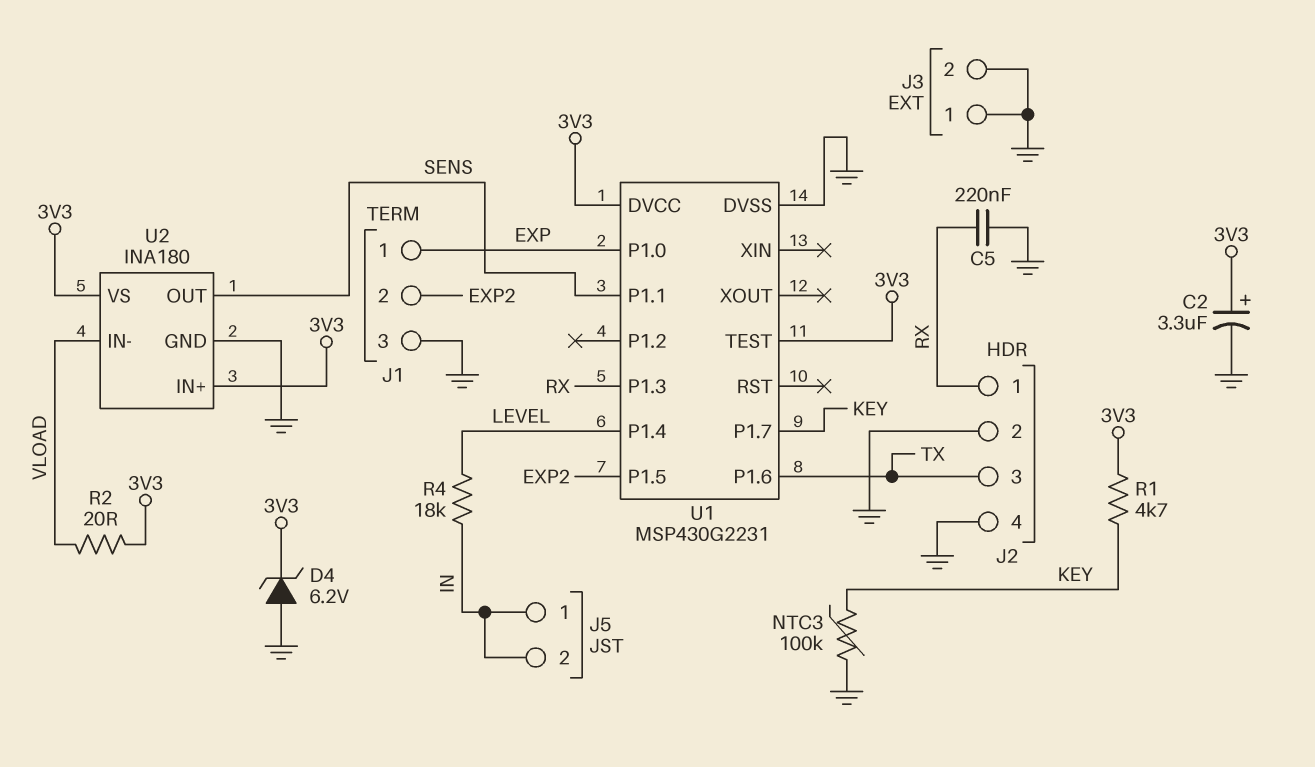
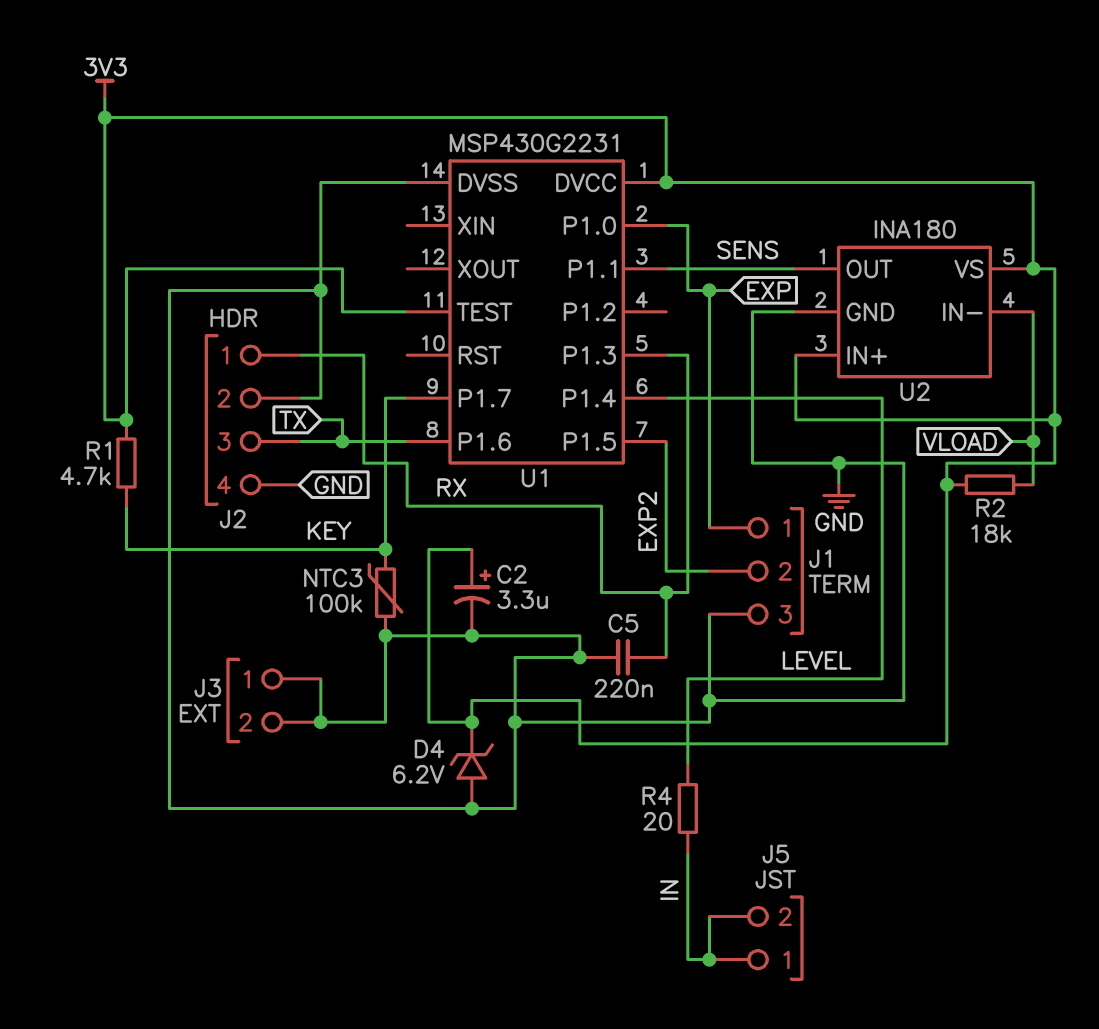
R2: 20 (3V3, VLOAD) -> 18k (3V3, VLOAD)
R4: 18k (IN, LEVEL) -> 20 (IN, LEVEL)

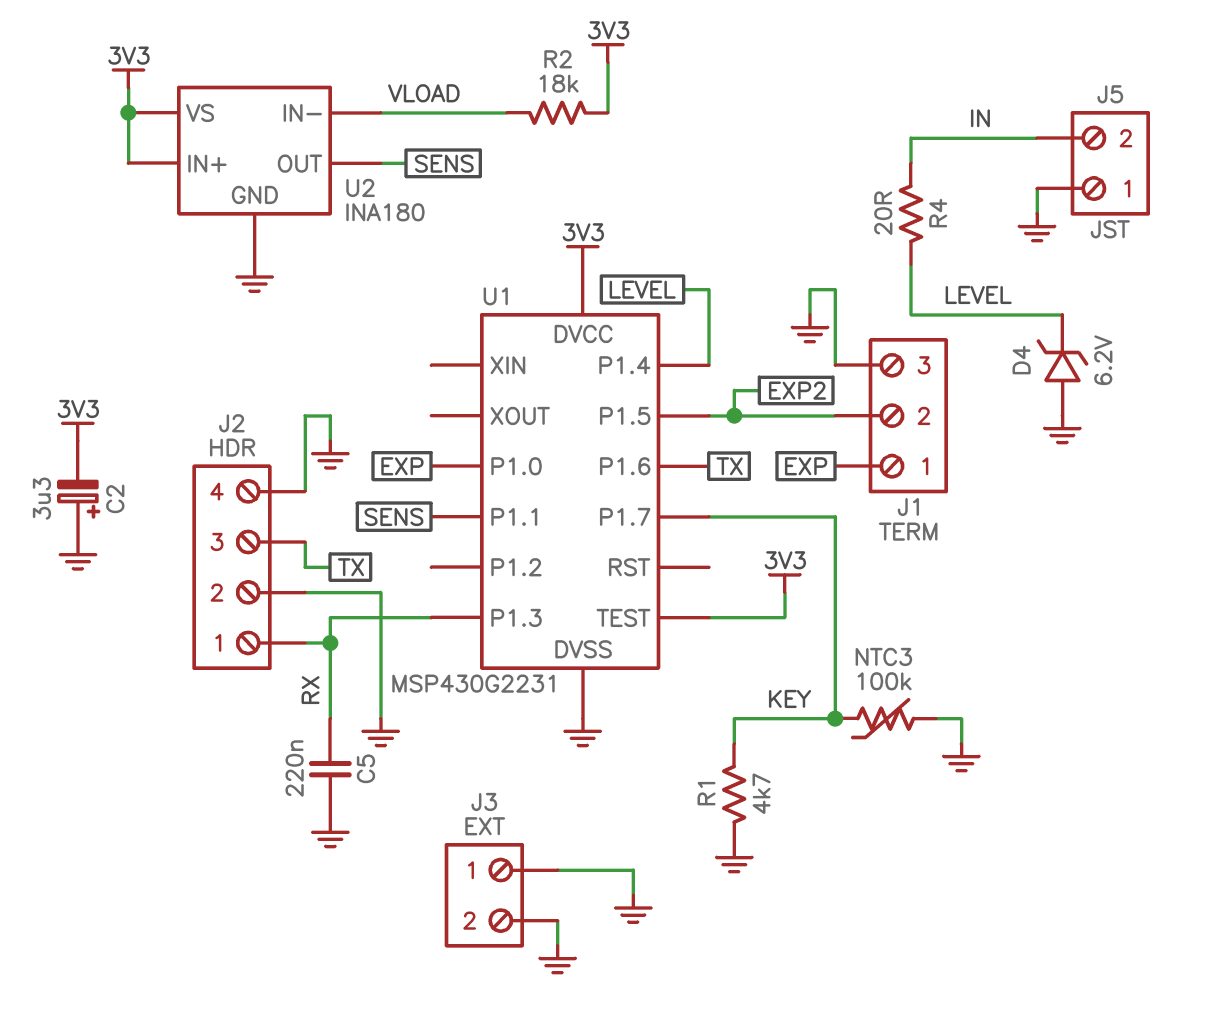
C2: 3.3uF (plus 3V3, minus GND) -> 3.3uF (plus GND, minus 3V3)
D4: zener 6.2V (A GND, K 3V3) -> zener 6.2V (A GND, K LEVEL)
J5 pin 1: IN -> GND
R1: 4.7k (3V3, KEY) -> 4.7k (GND, KEY)

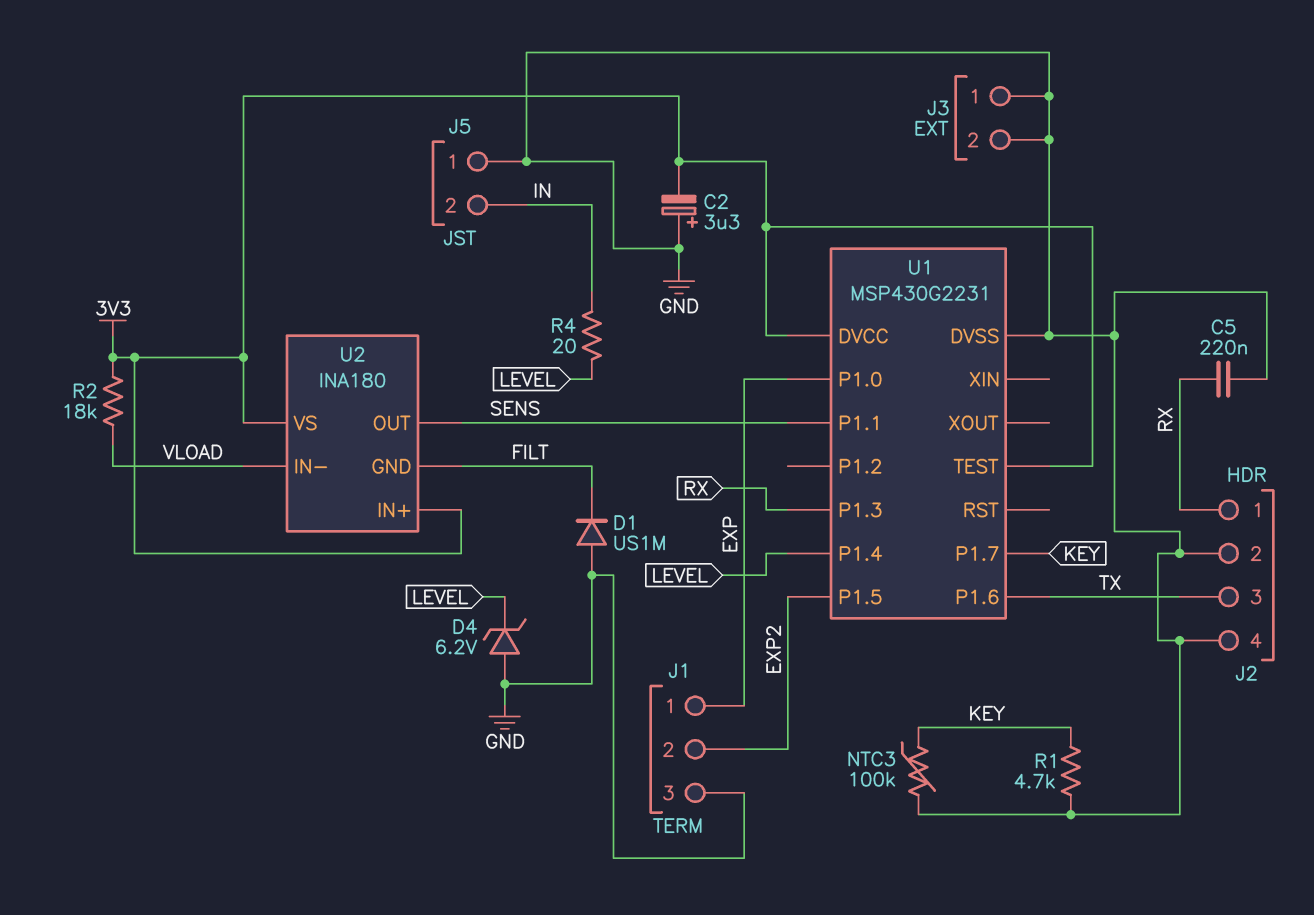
D1: none -> diode US1M (A GND, K FILT)
U2 pin GND: GND -> FILT

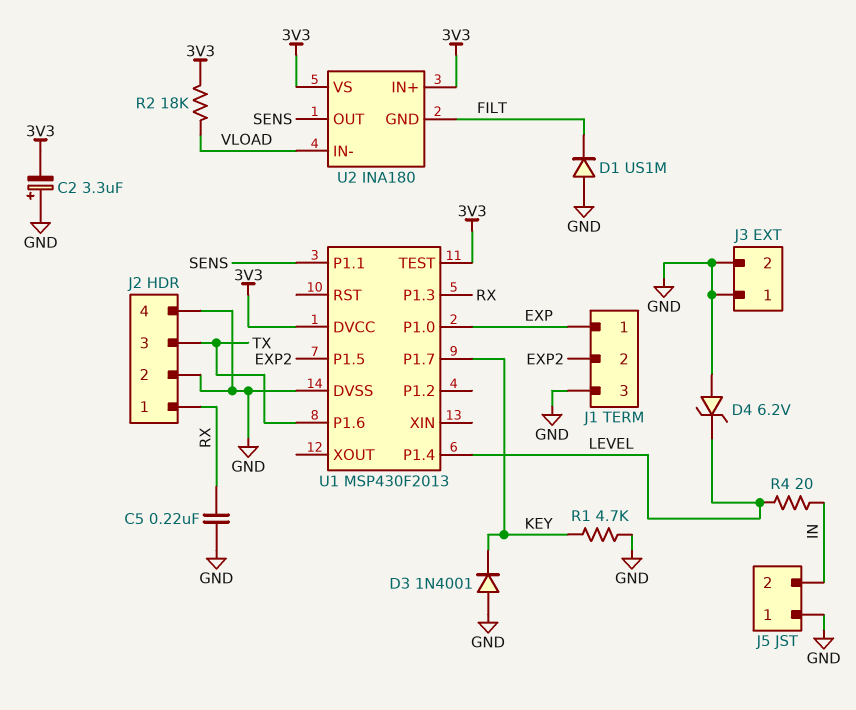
D3: none -> diode 1N4001 (A GND, K KEY)
NTC3: 100k (GND, KEY) -> none
U1: MSP430G2231 -> MSP430F2013

